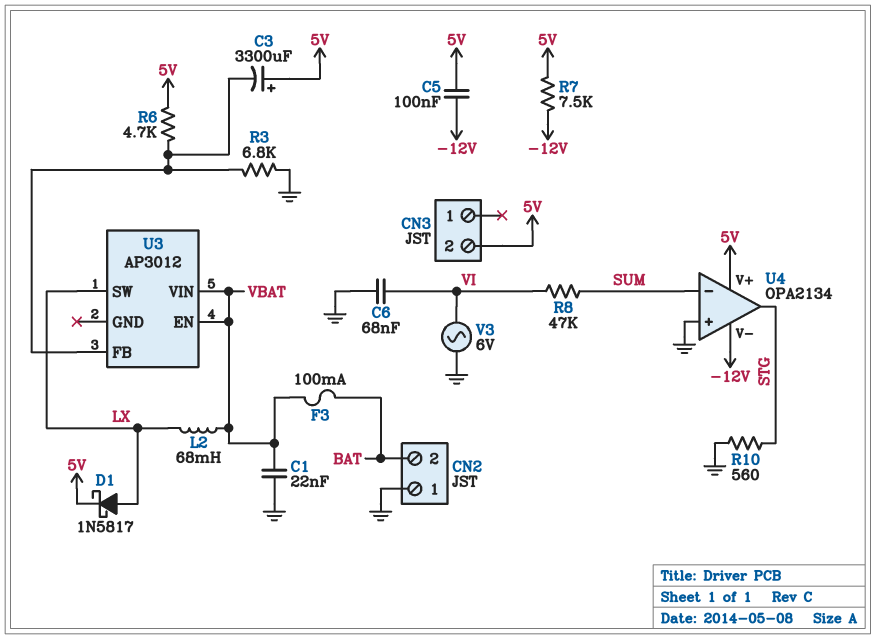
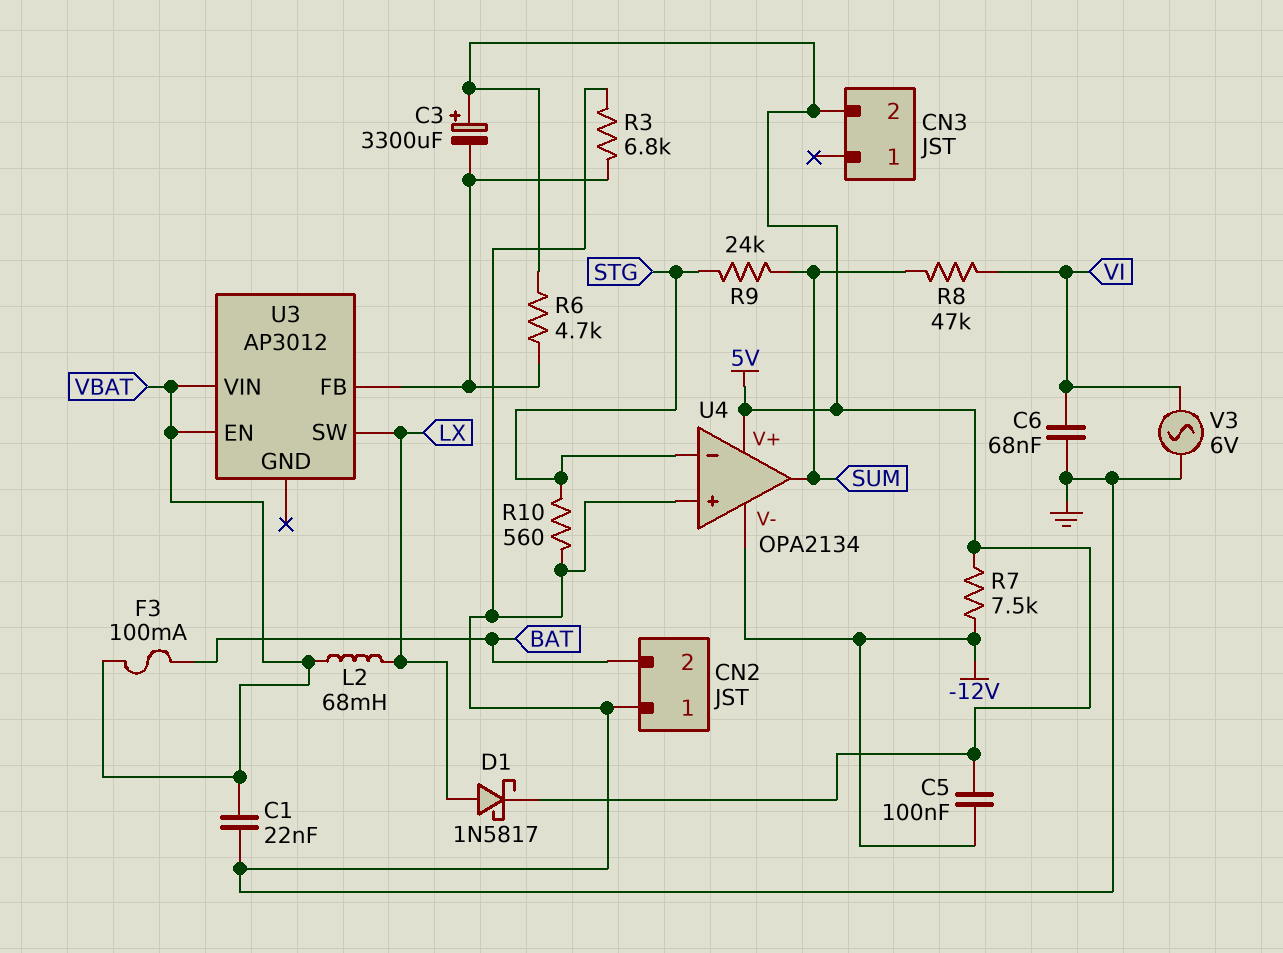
R9: none -> 24k (STG, SUM)
U4 pin in-: SUM -> STG
U4 pin out: STG -> SUM

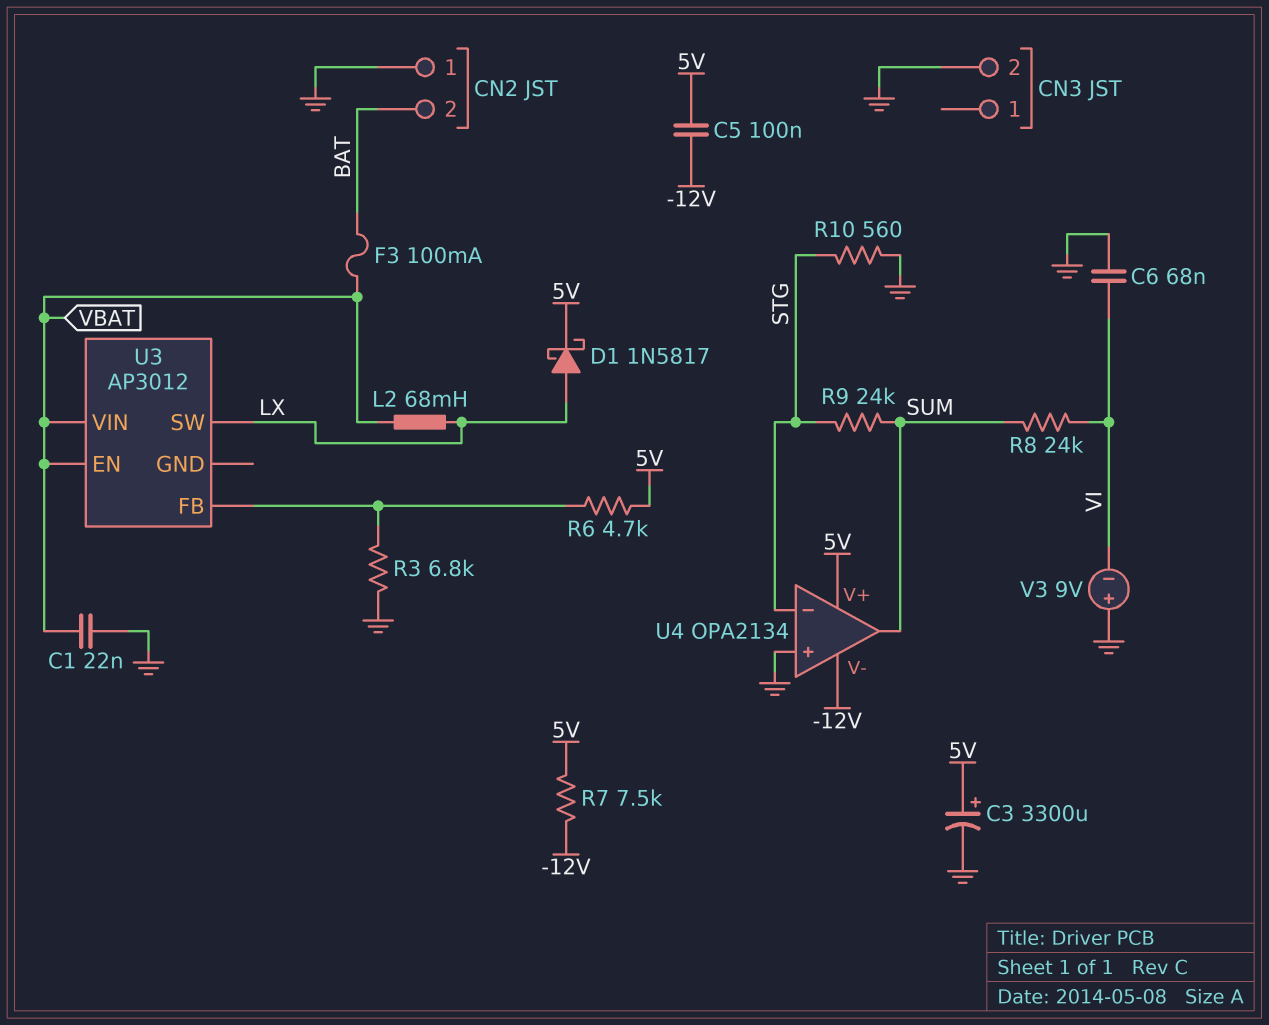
C3: 3300uF (plus 5V, minus U3/FB) -> 3300uF (plus 5V, minus GND)
CN3 pin 2: 5V -> GND
R8: 47k (SUM, VI) -> 24k (SUM, VI)
V3: AC 6V (GND, VI) -> 9V (plus GND, minus VI)

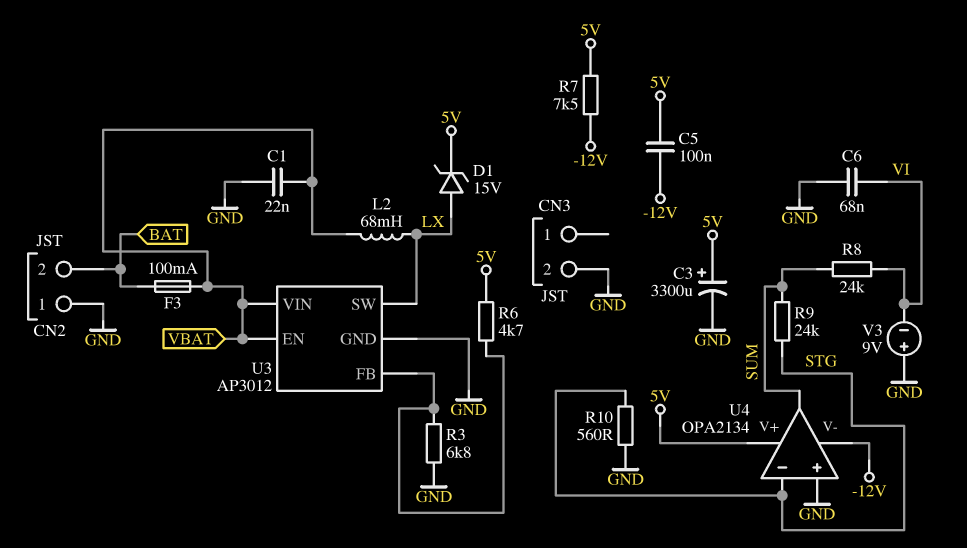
D1: schottky 1N5817 (A LX, K 5V) -> zener 15V (A LX, K 5V)
U3 pin GND: none -> GND

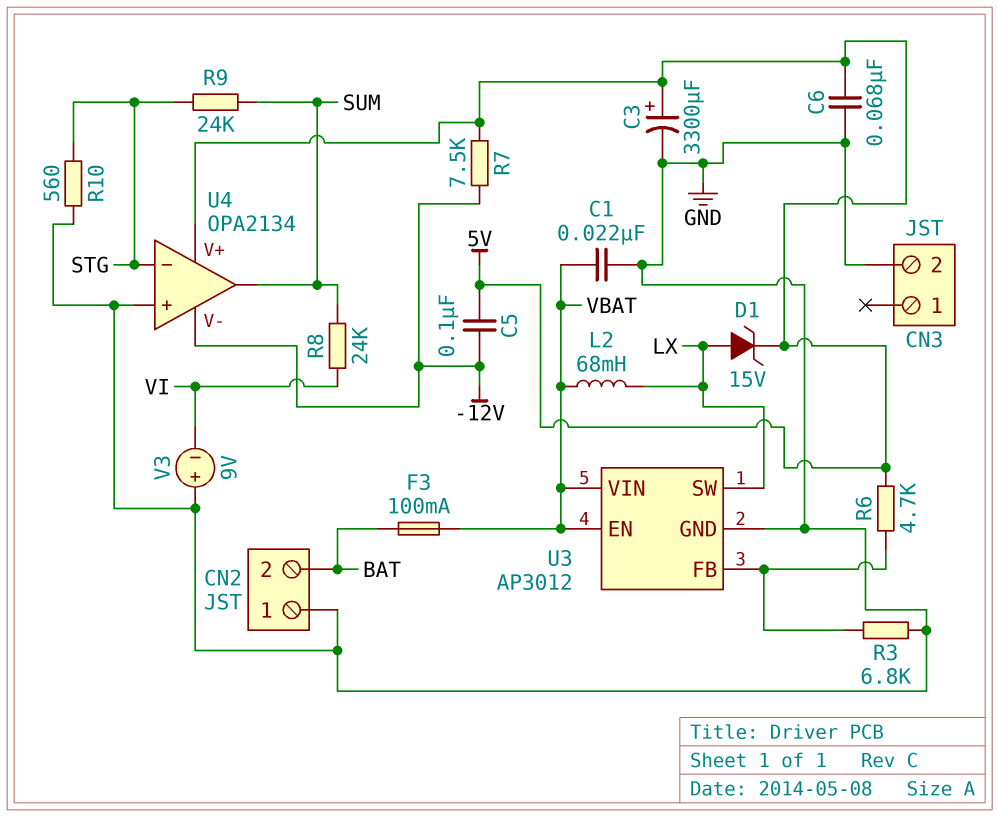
C6: 68nF (GND, VI) -> 68nF (5V, GND)

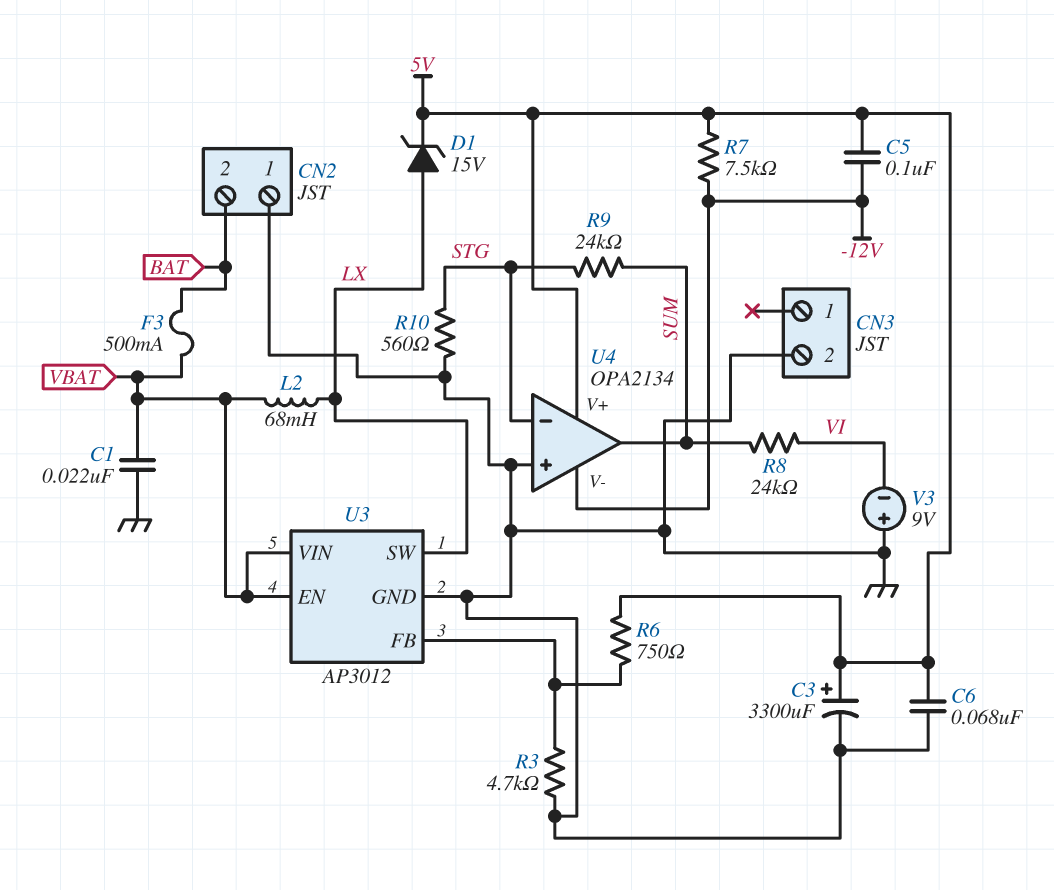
F3: 100mA (BAT, VBAT) -> 500mA (BAT, VBAT)
R3: 6.8k (GND, U3/FB) -> 4.7k (GND, U3/FB)
R6: 4.7k (5V, U3/FB) -> 750 (5V, U3/FB)

